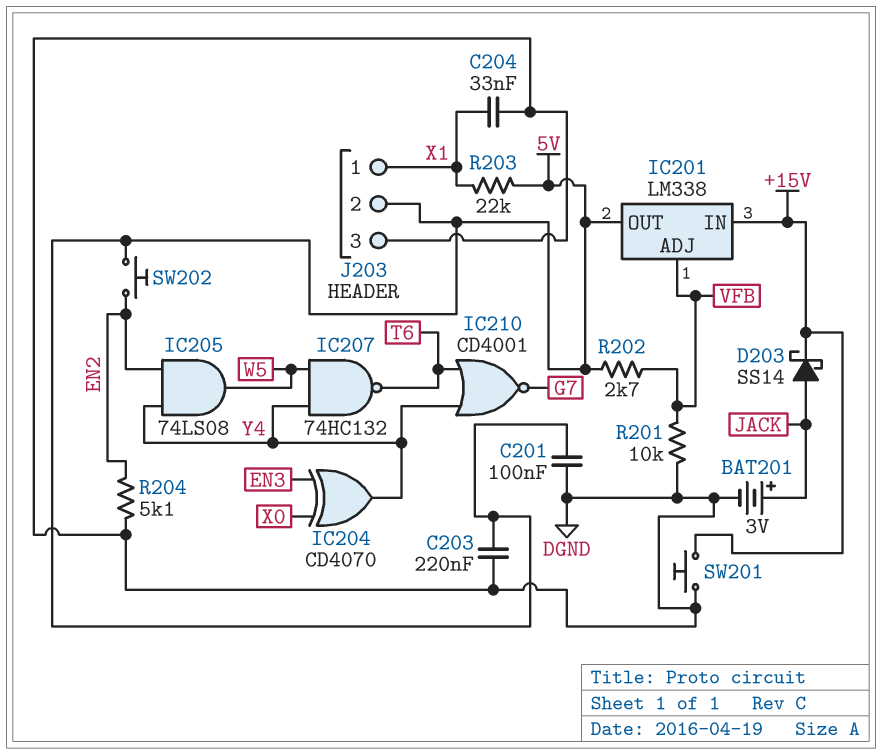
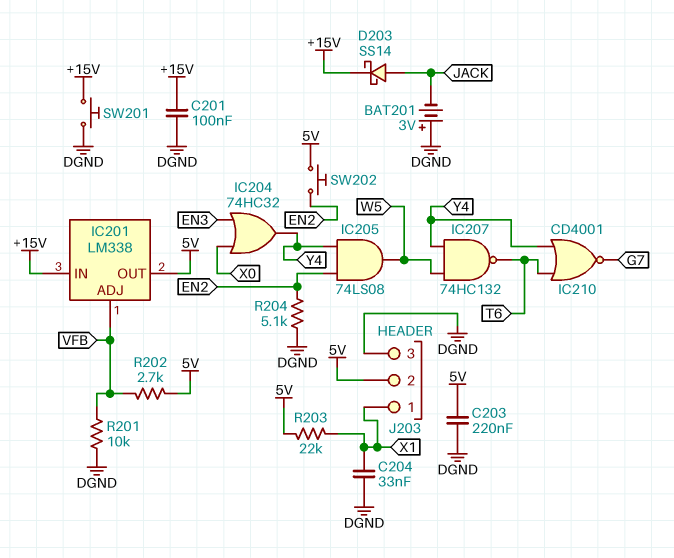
BAT201: 3V (plus JACK, minus DGND) -> 3V (plus DGND, minus JACK)
C201: 100nF (5V, DGND) -> 100nF (+15V, DGND)
IC204: XOR CD4070 (in EN3, in X0, out Y4) -> OR 74HC32 (in EN3, in X0, out Y4)

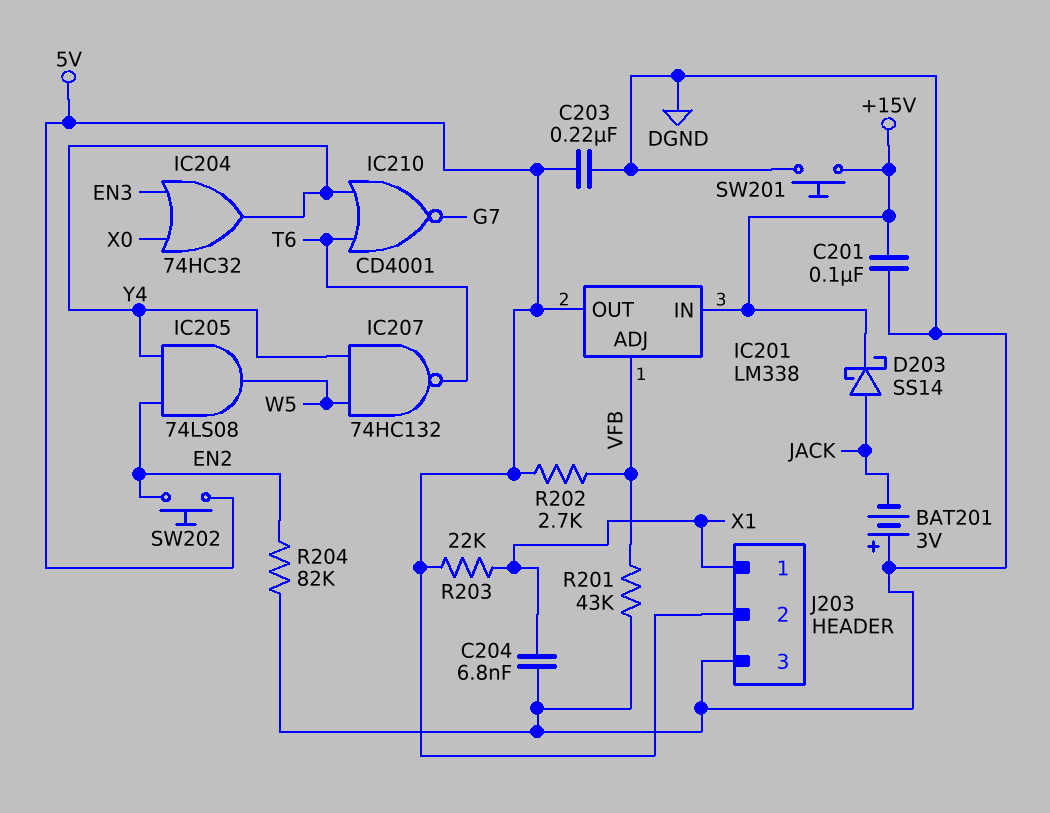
C204: 33nF (DGND, X1) -> 6.8nF (DGND, X1)
R201: 10k (DGND, VFB) -> 43k (DGND, VFB)
R204: 5.1k (DGND, EN2) -> 82k (DGND, EN2)

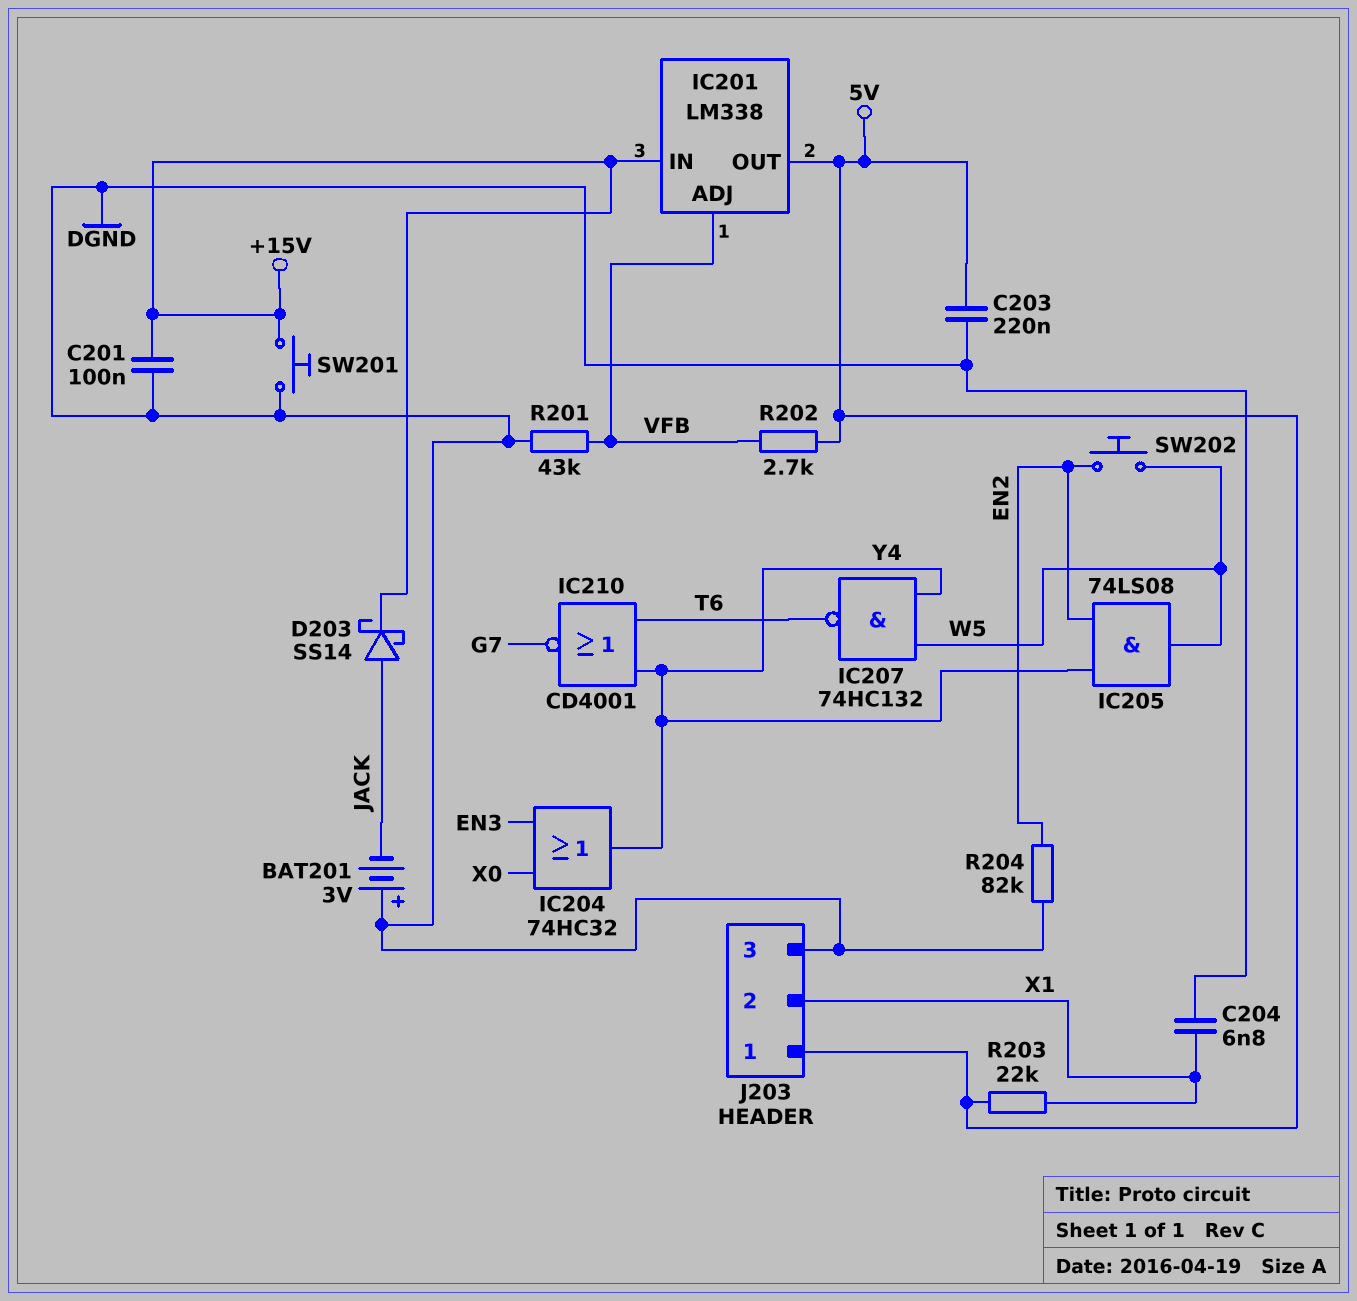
J203 pin 1: X1 -> 5V
J203 pin 2: 5V -> X1
SW202: button (5V, EN2) -> button (EN2, W5)

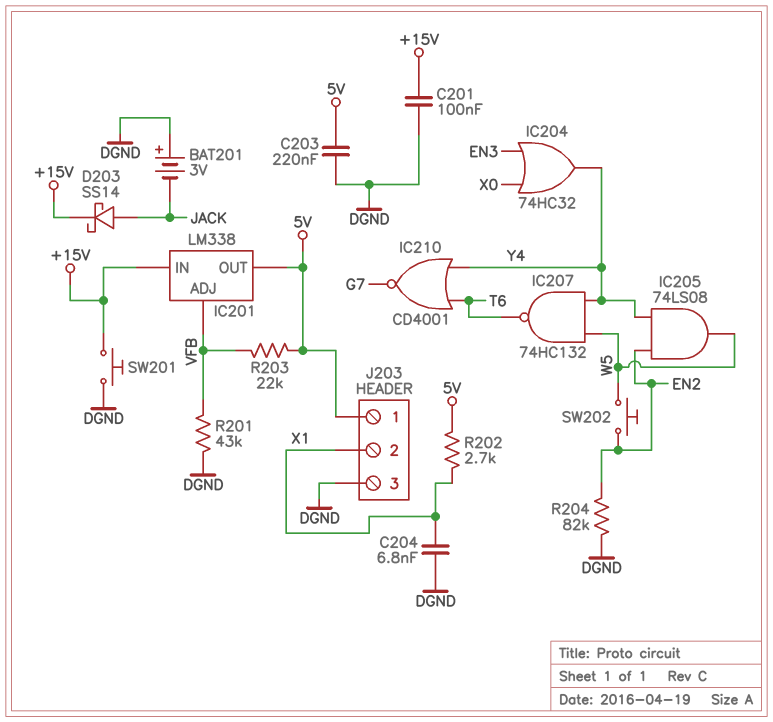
R202: 2.7k (5V, VFB) -> 2.7k (5V, X1)
R203: 22k (5V, X1) -> 22k (5V, VFB)

